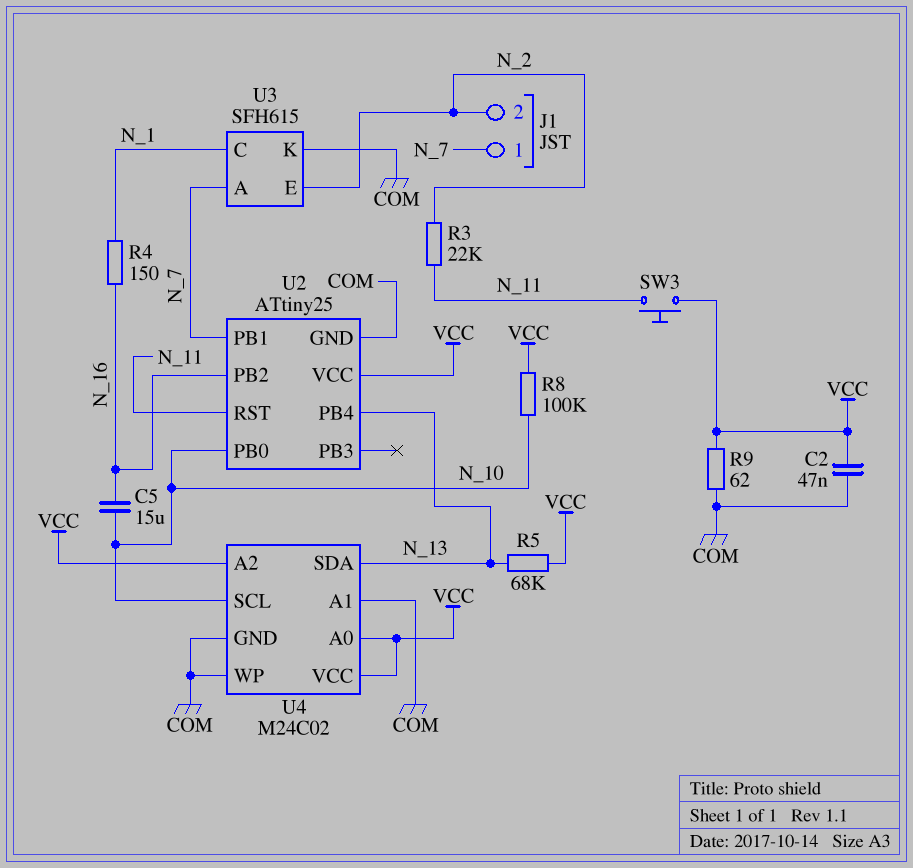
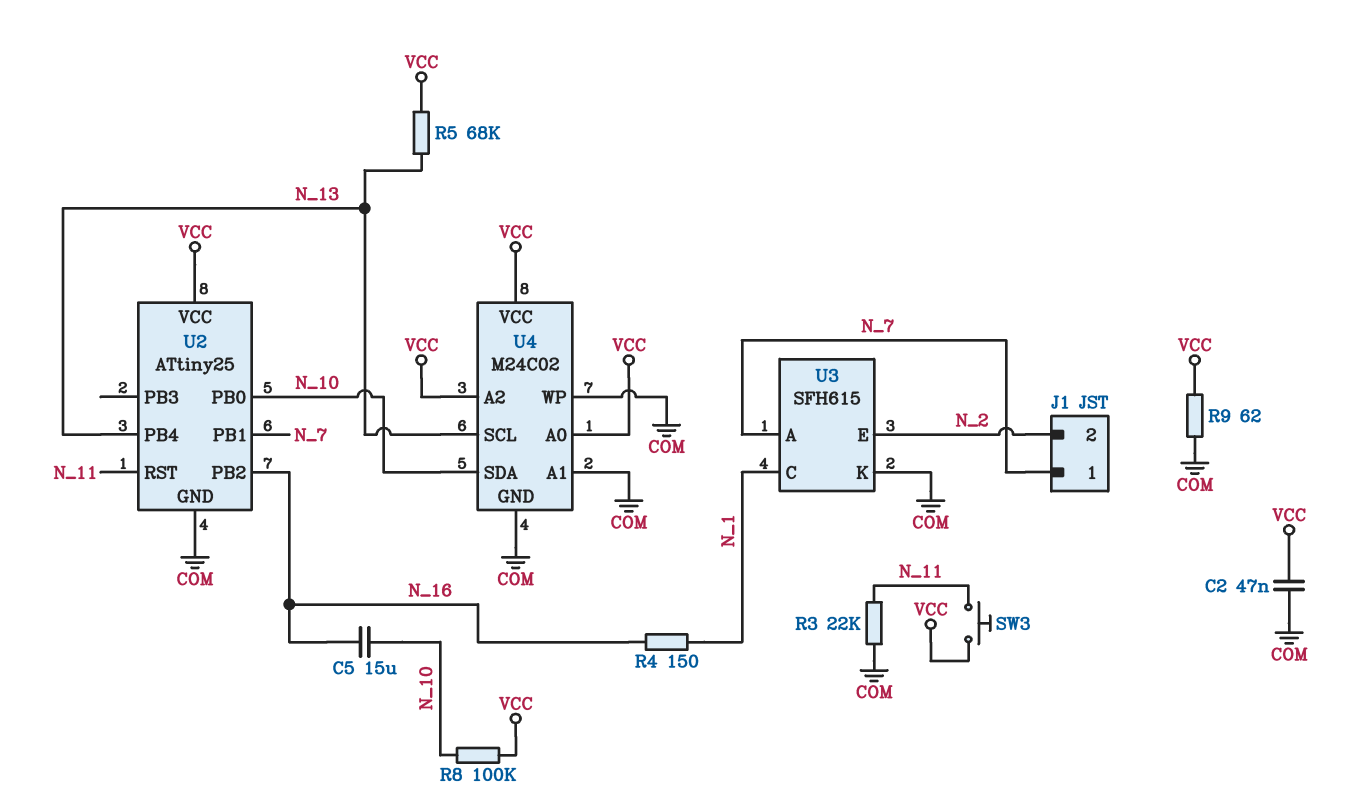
R3: 22k (N_2, N_11) -> 22k (COM, N_11)
U4 pin SCL: N_10 -> N_13
U4 pin SDA: N_13 -> N_10

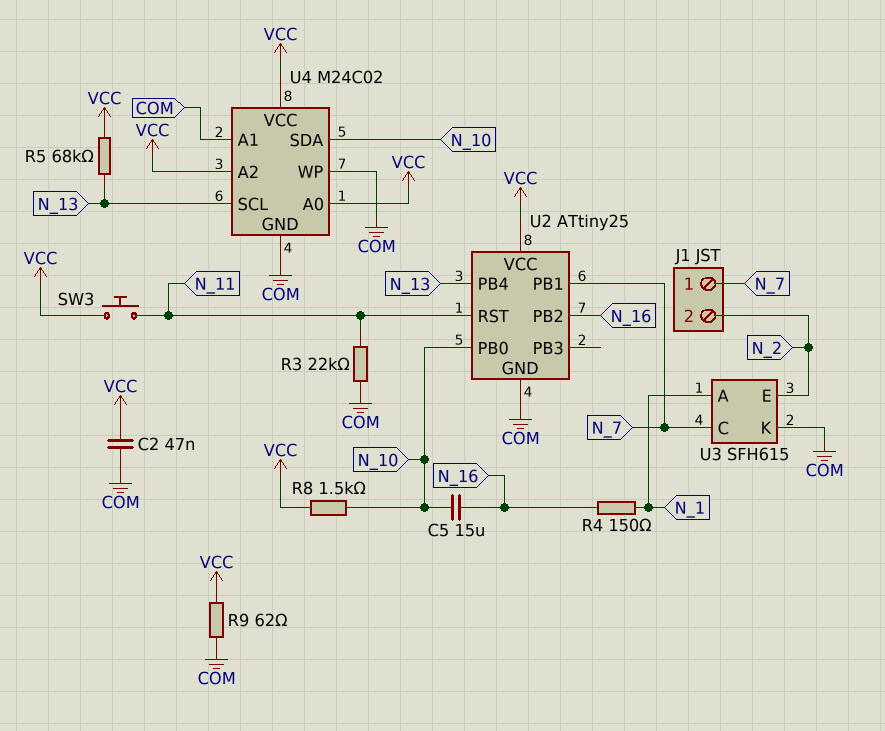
R8: 100k (N_10, VCC) -> 1.5k (N_10, VCC)
U3 pin A: N_7 -> N_1
U3 pin C: N_1 -> N_7

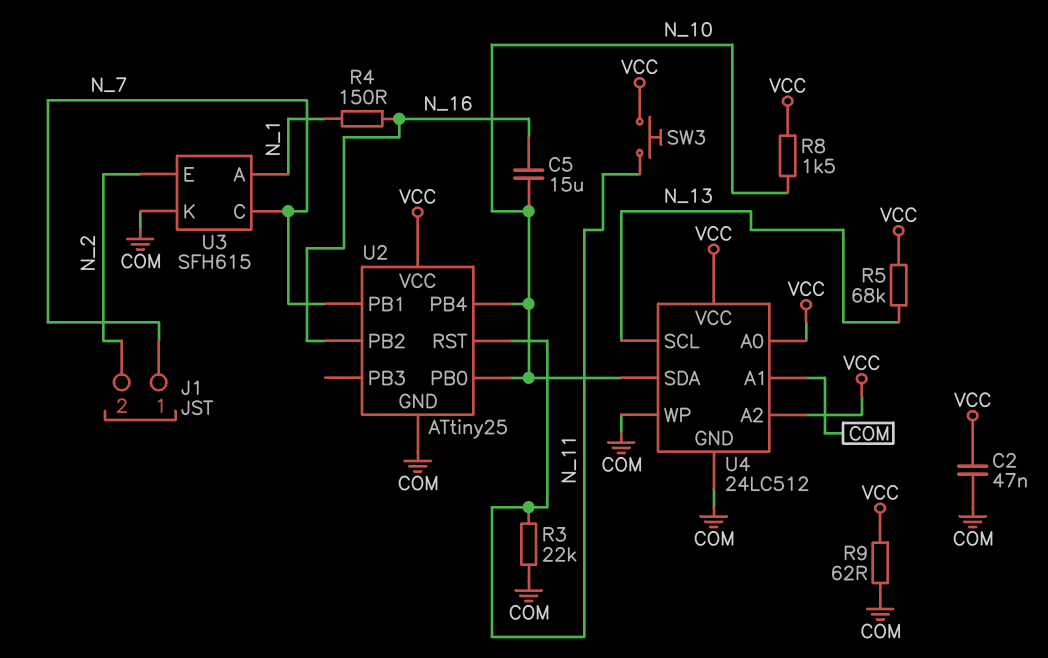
U2 pin PB4: N_13 -> N_10
U4: M24C02 -> 24LC512

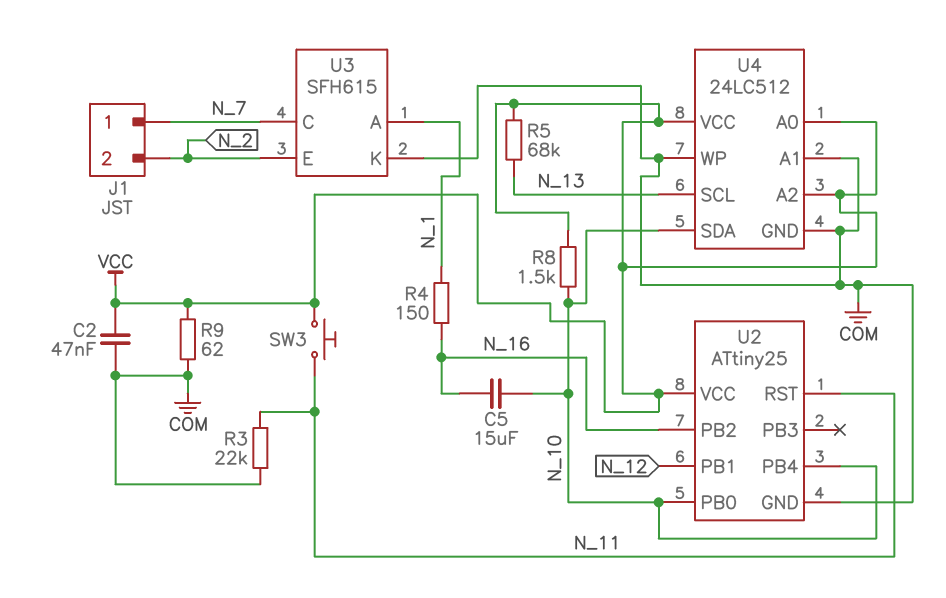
U2 pin PB1: N_7 -> N_12

